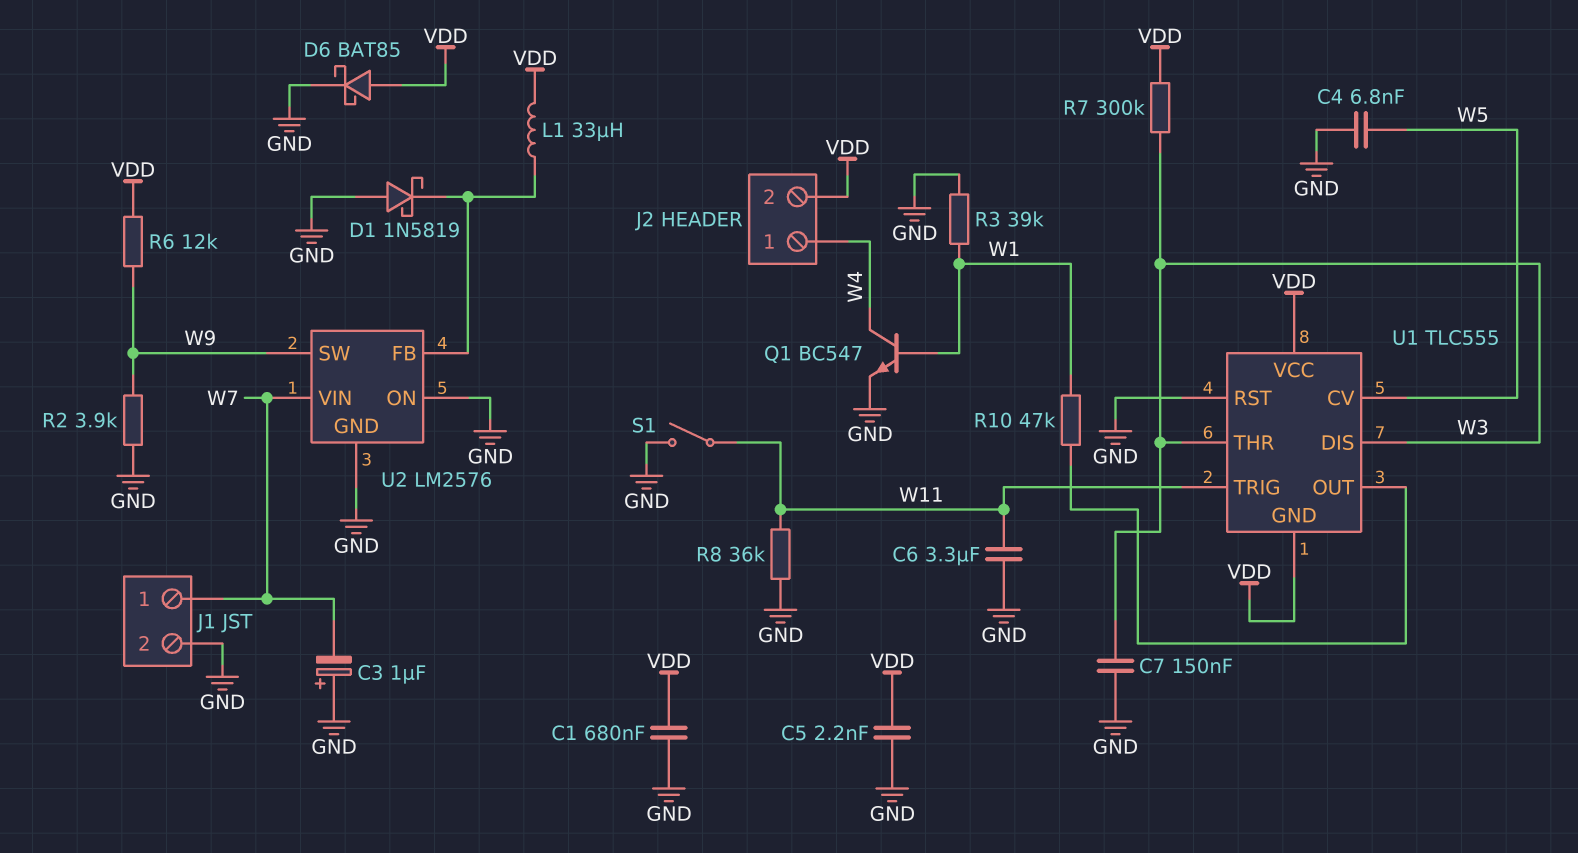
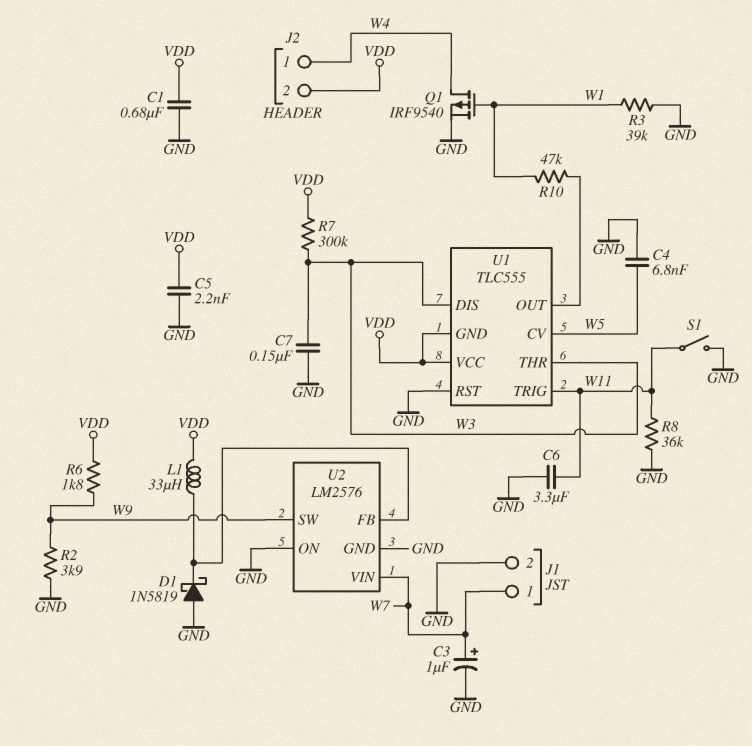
C3: 1uF (plus GND, minus W7) -> 1uF (plus W7, minus GND)
D6: schottky BAT85 (A VDD, K GND) -> none
Q1: NPN BC547 (B W1, C W4, E GND) -> PMOS IRF9540 (G W1, D W4, S GND)
R6: 12k (VDD, W9) -> 1.8k (VDD, W9)

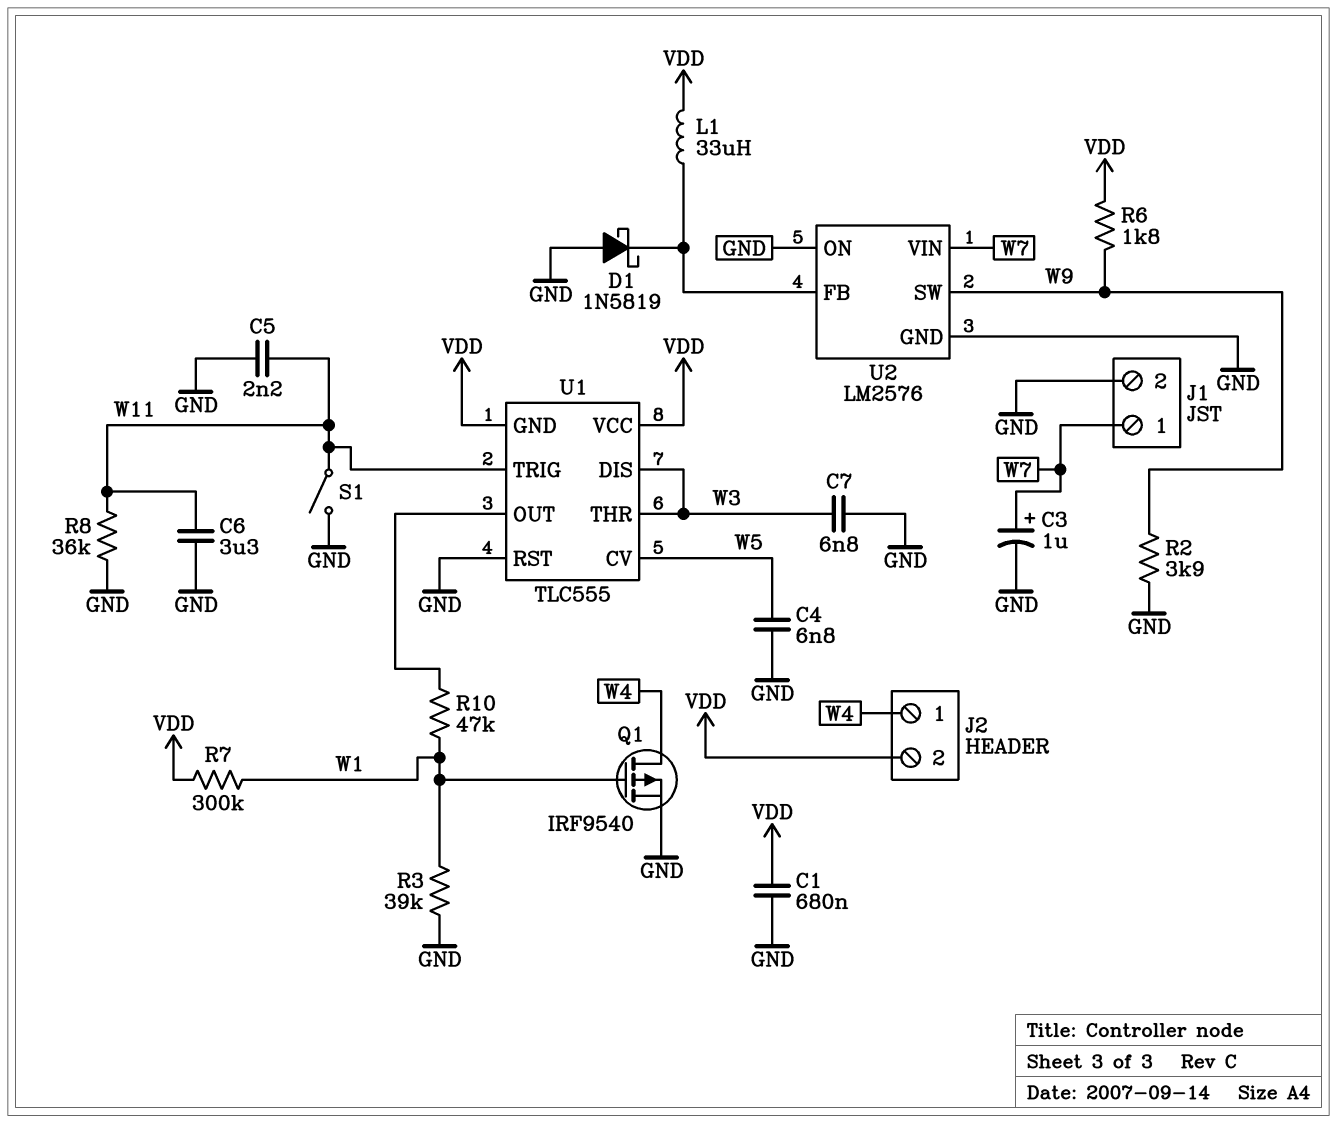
C5: 2.2nF (GND, VDD) -> 2.2nF (GND, W11)
C7: 150nF (GND, W3) -> 6.8nF (GND, W3)
R7: 300k (VDD, W3) -> 300k (VDD, W1)

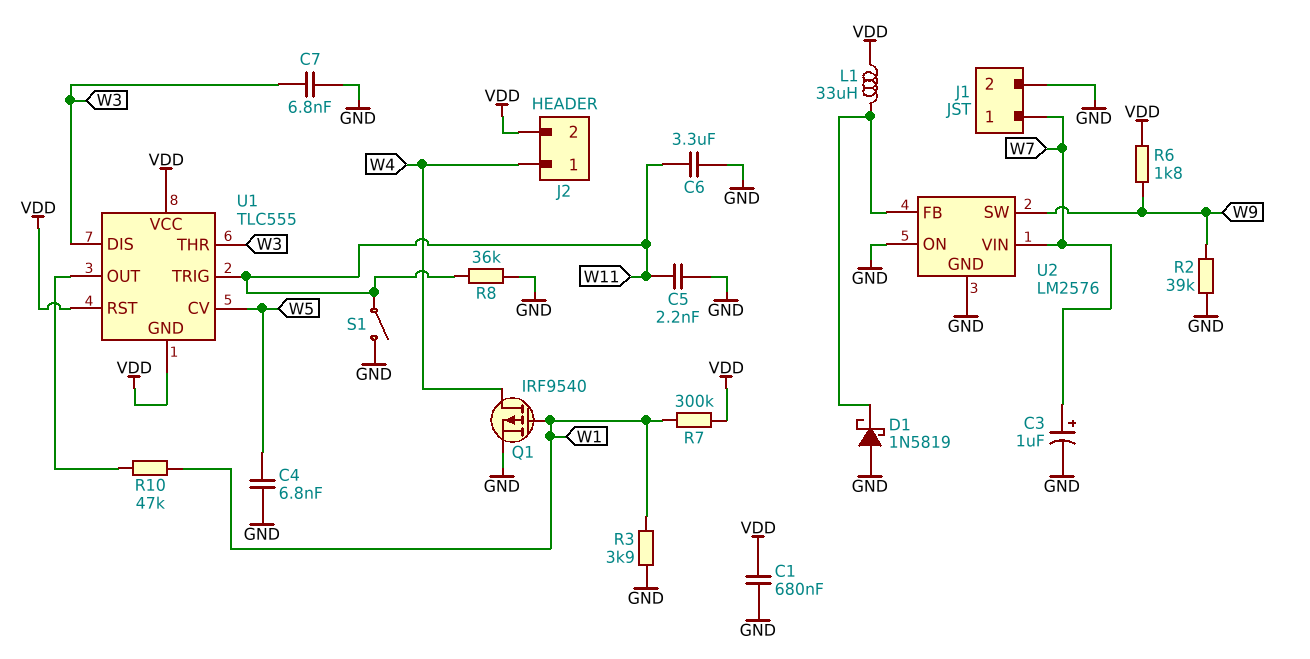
R2: 3.9k (GND, W9) -> 39k (GND, W9)
R3: 39k (GND, W1) -> 3.9k (GND, W1)
U1 pin RST: GND -> VDD

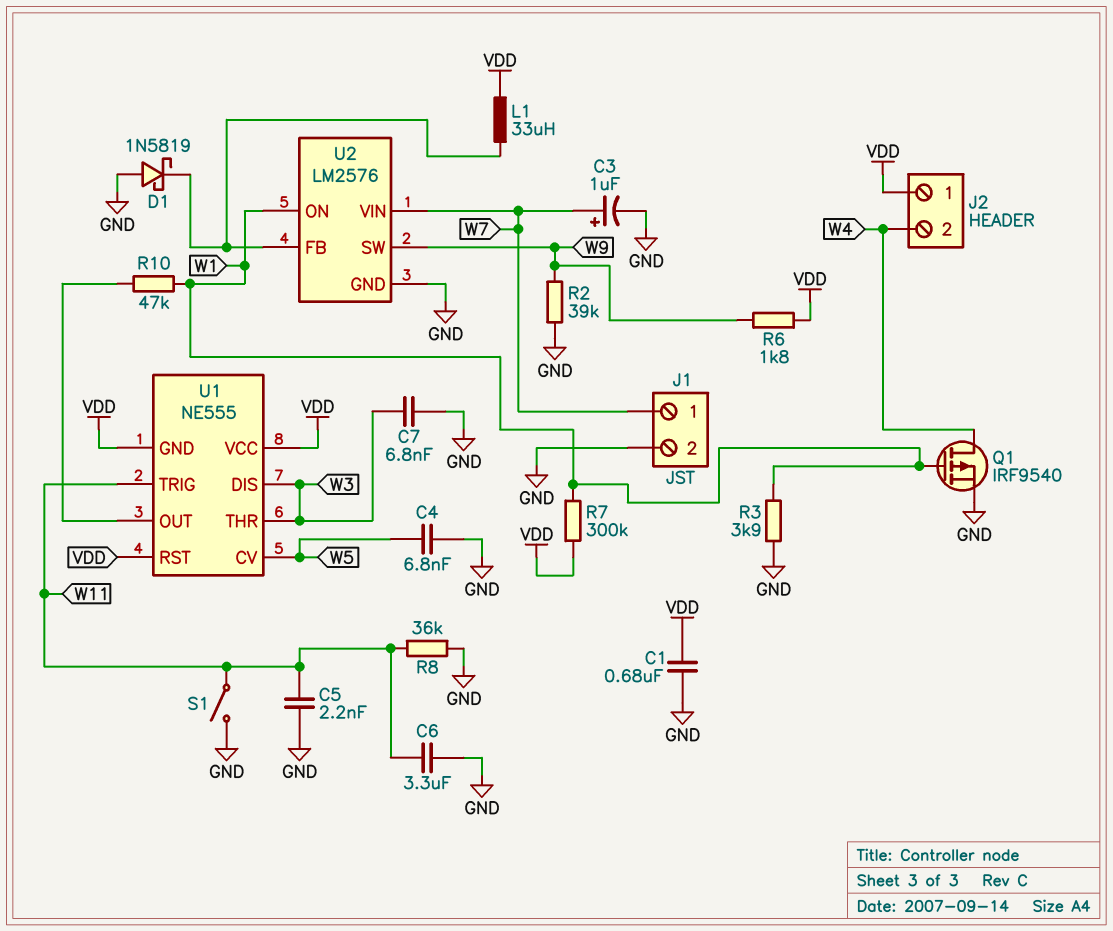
J2 pin 1: W4 -> VDD
J2 pin 2: VDD -> W4
U1: TLC555 -> NE555
U2 pin ON: GND -> W1

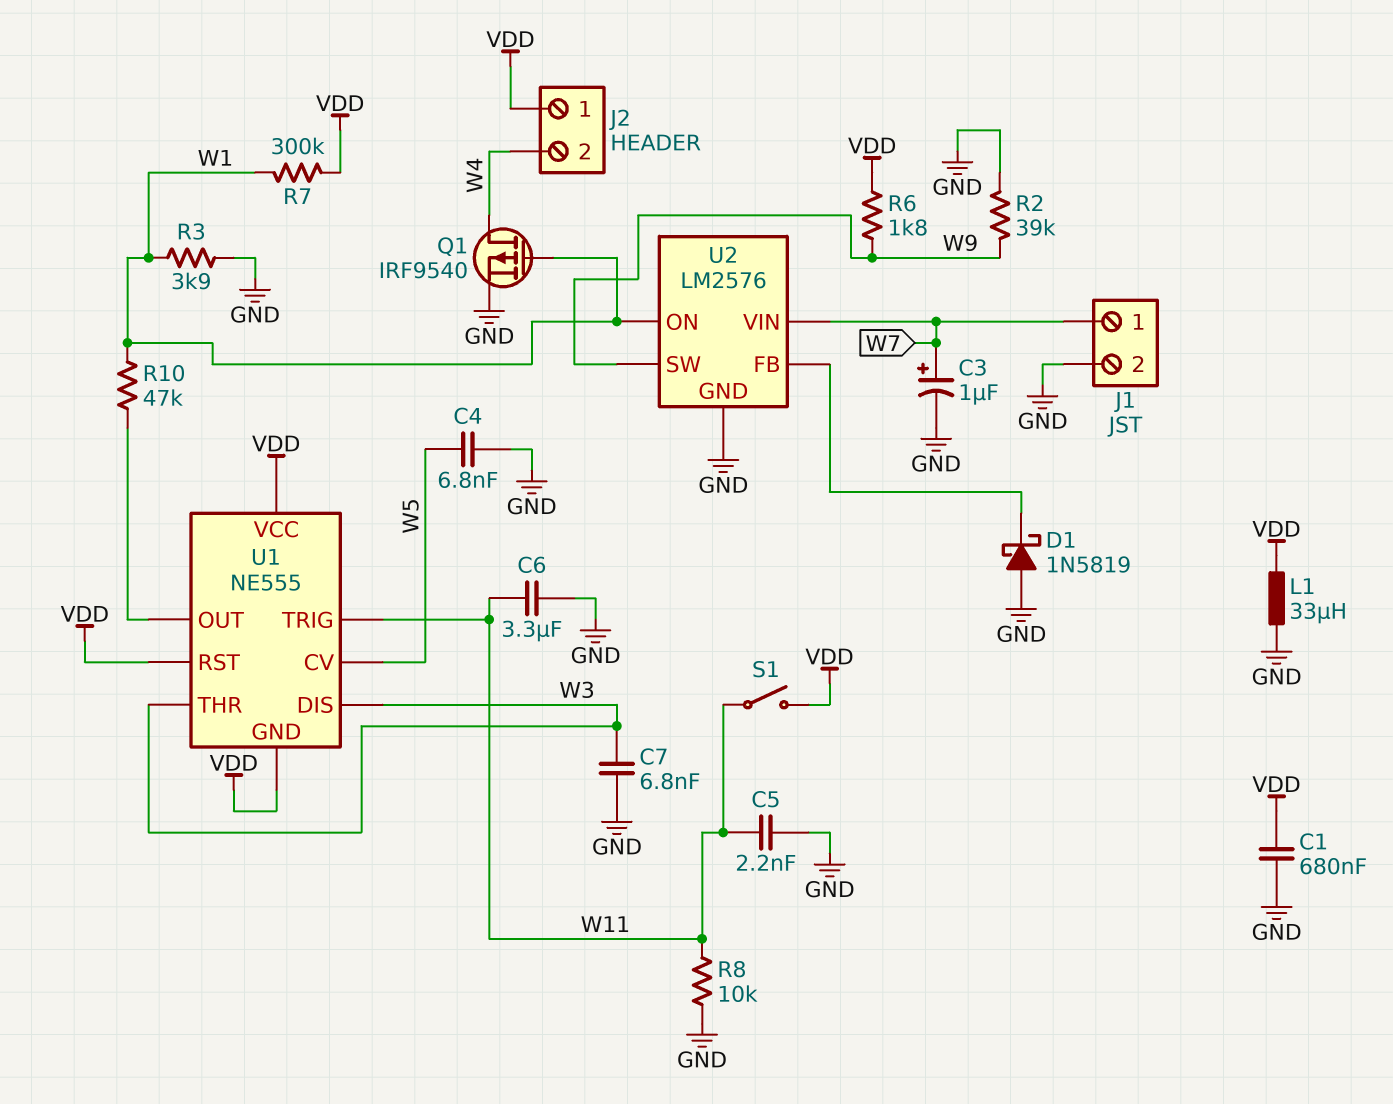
L1: 33uH (U2/FB, VDD) -> 33uH (GND, VDD)
R8: 36k (GND, W11) -> 10k (GND, W11)
S1: switch (GND, W11) -> switch (VDD, W11)

